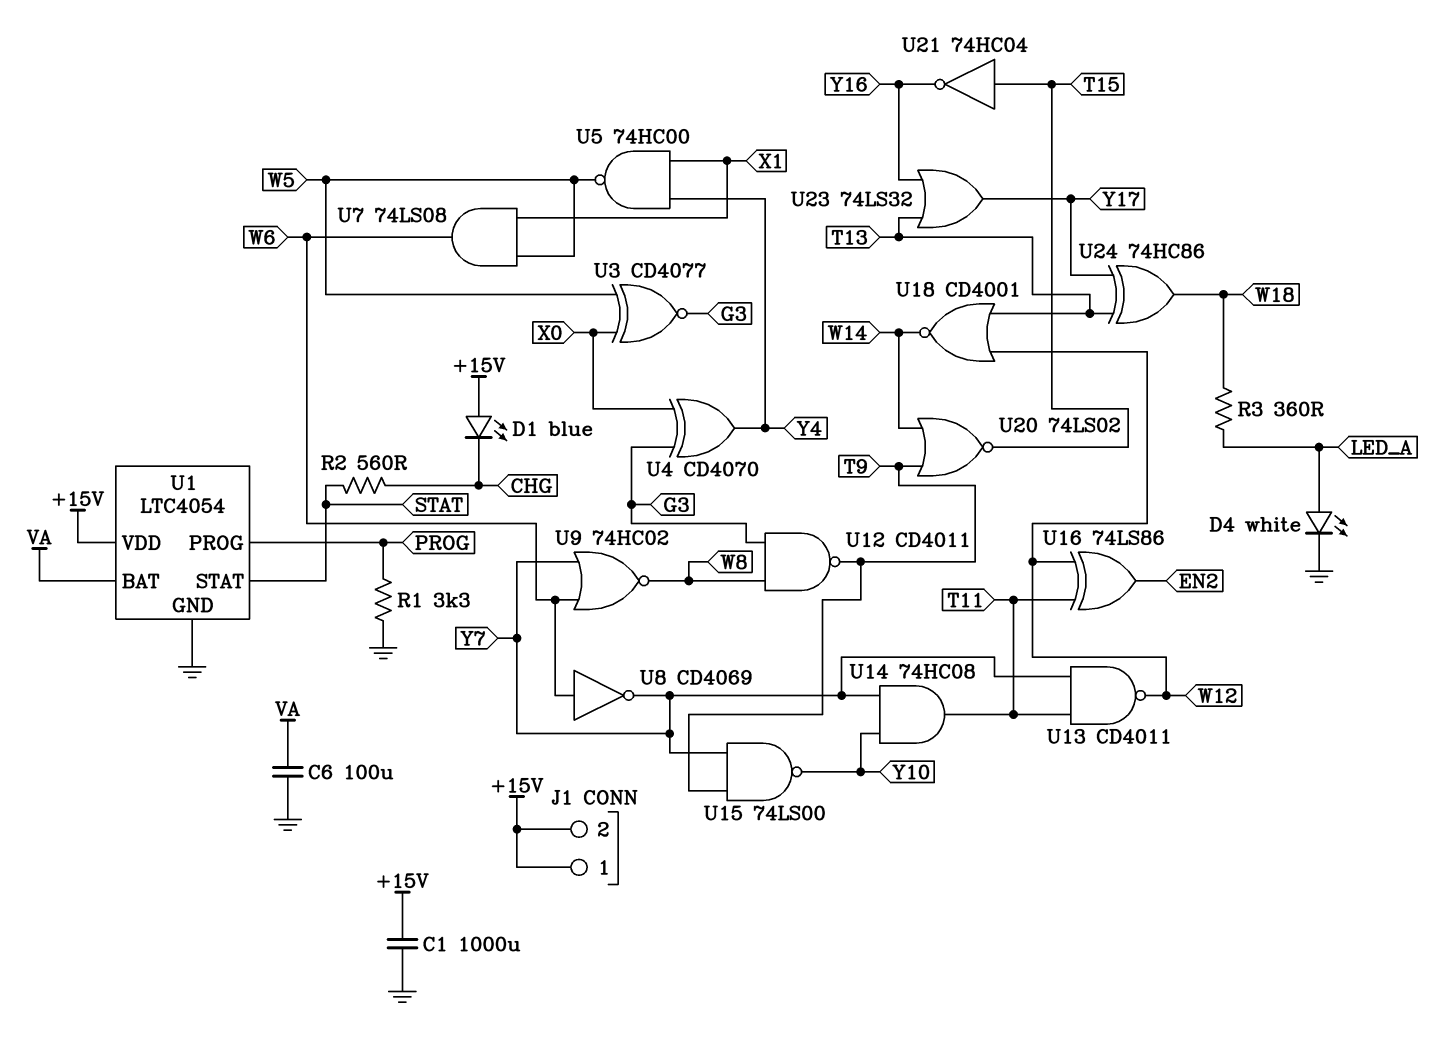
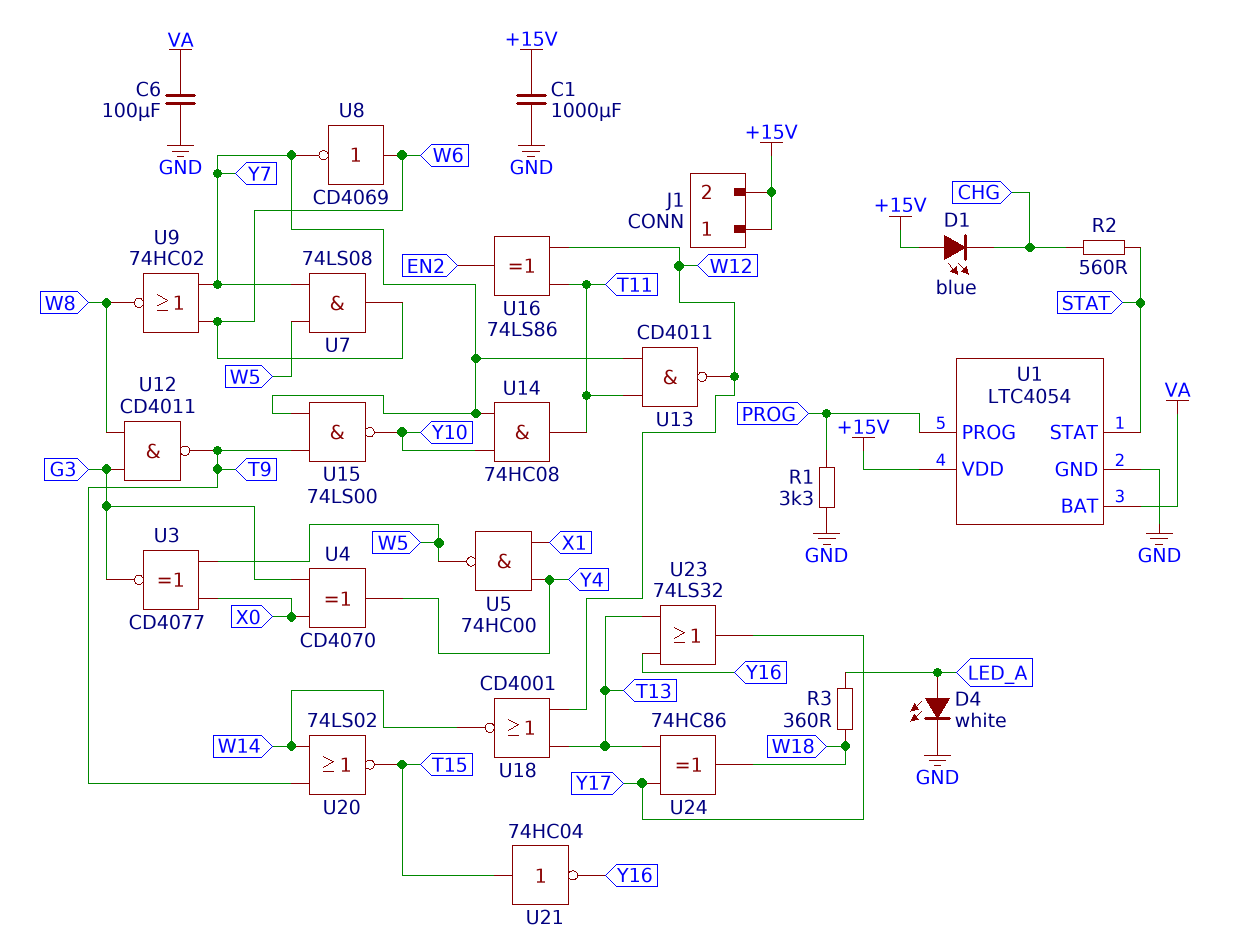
U7: AND 74LS08 (in W5, in X1, out W6) -> AND 74LS08 (in W5, in Y7, out W6)

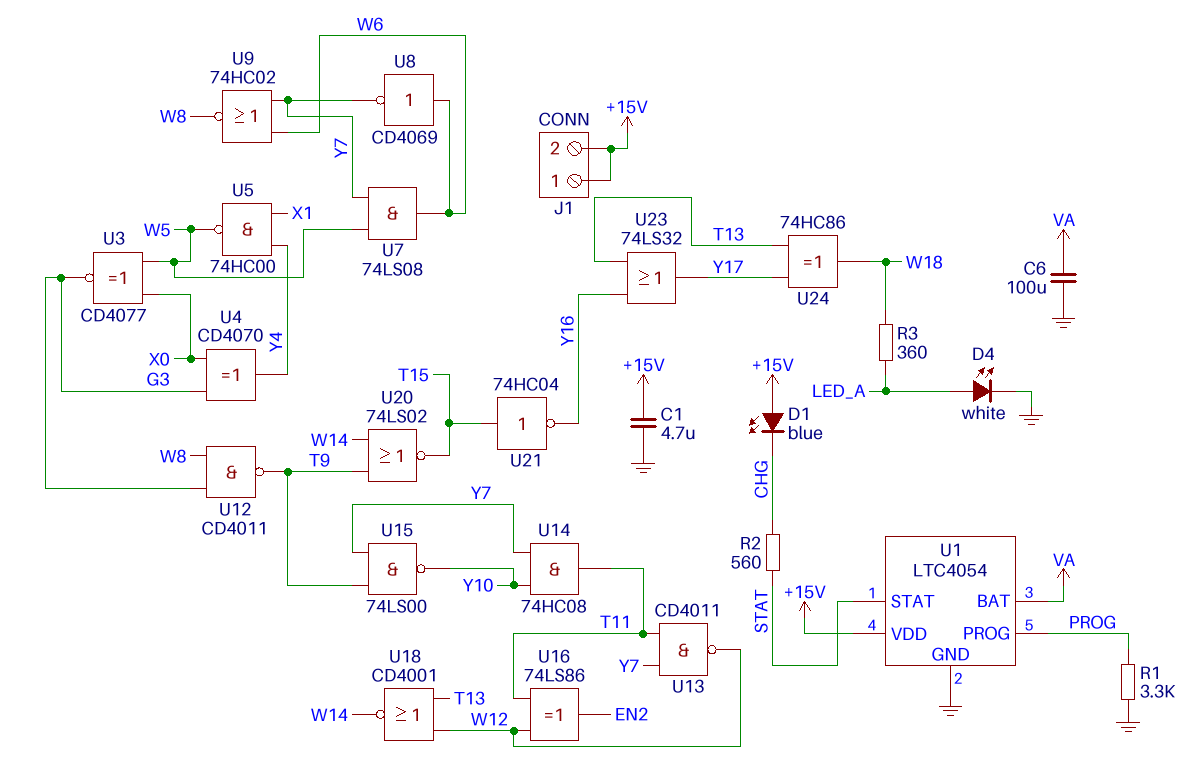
C1: 1000uF (+15V, GND) -> 4.7uF (+15V, GND)

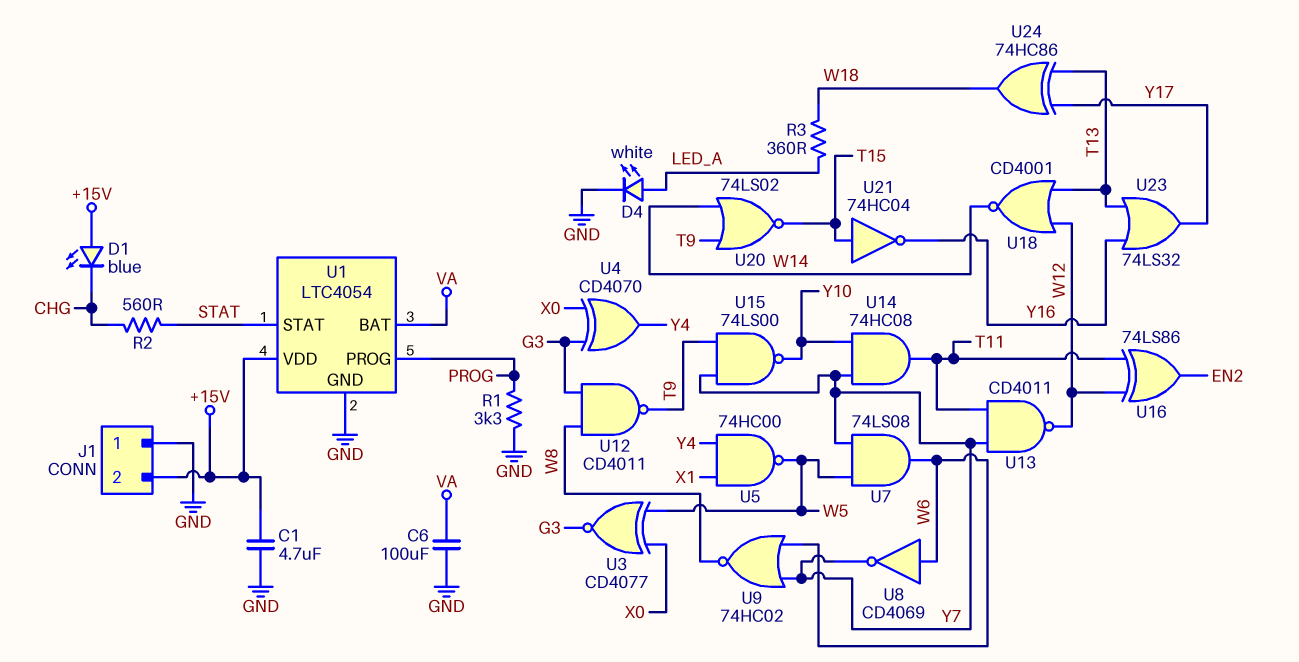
J1 pin 1: +15V -> GND

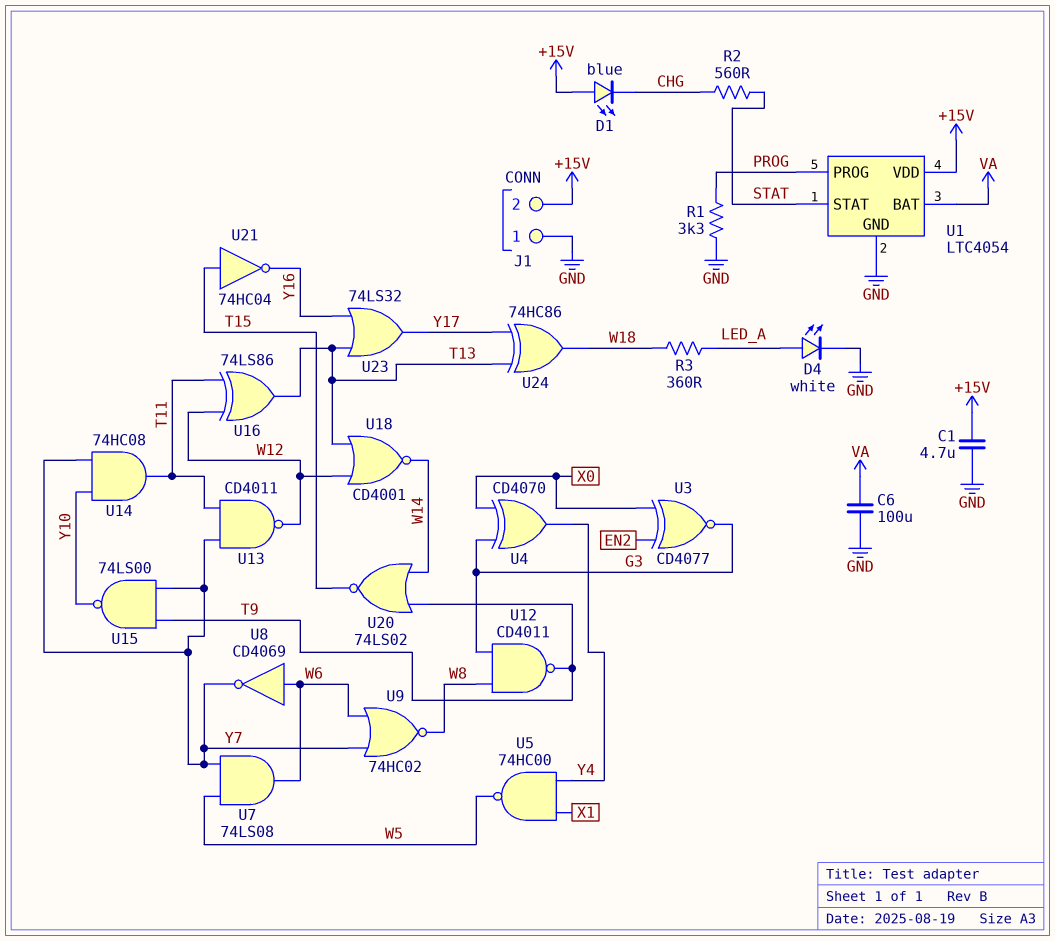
U3: XNOR CD4077 (in W5, in X0, out G3) -> XNOR CD4077 (in EN2, in X0, out G3)
U16: XOR 74LS86 (in T11, in W12, out EN2) -> XOR 74LS86 (in T11, in W12, out T13)

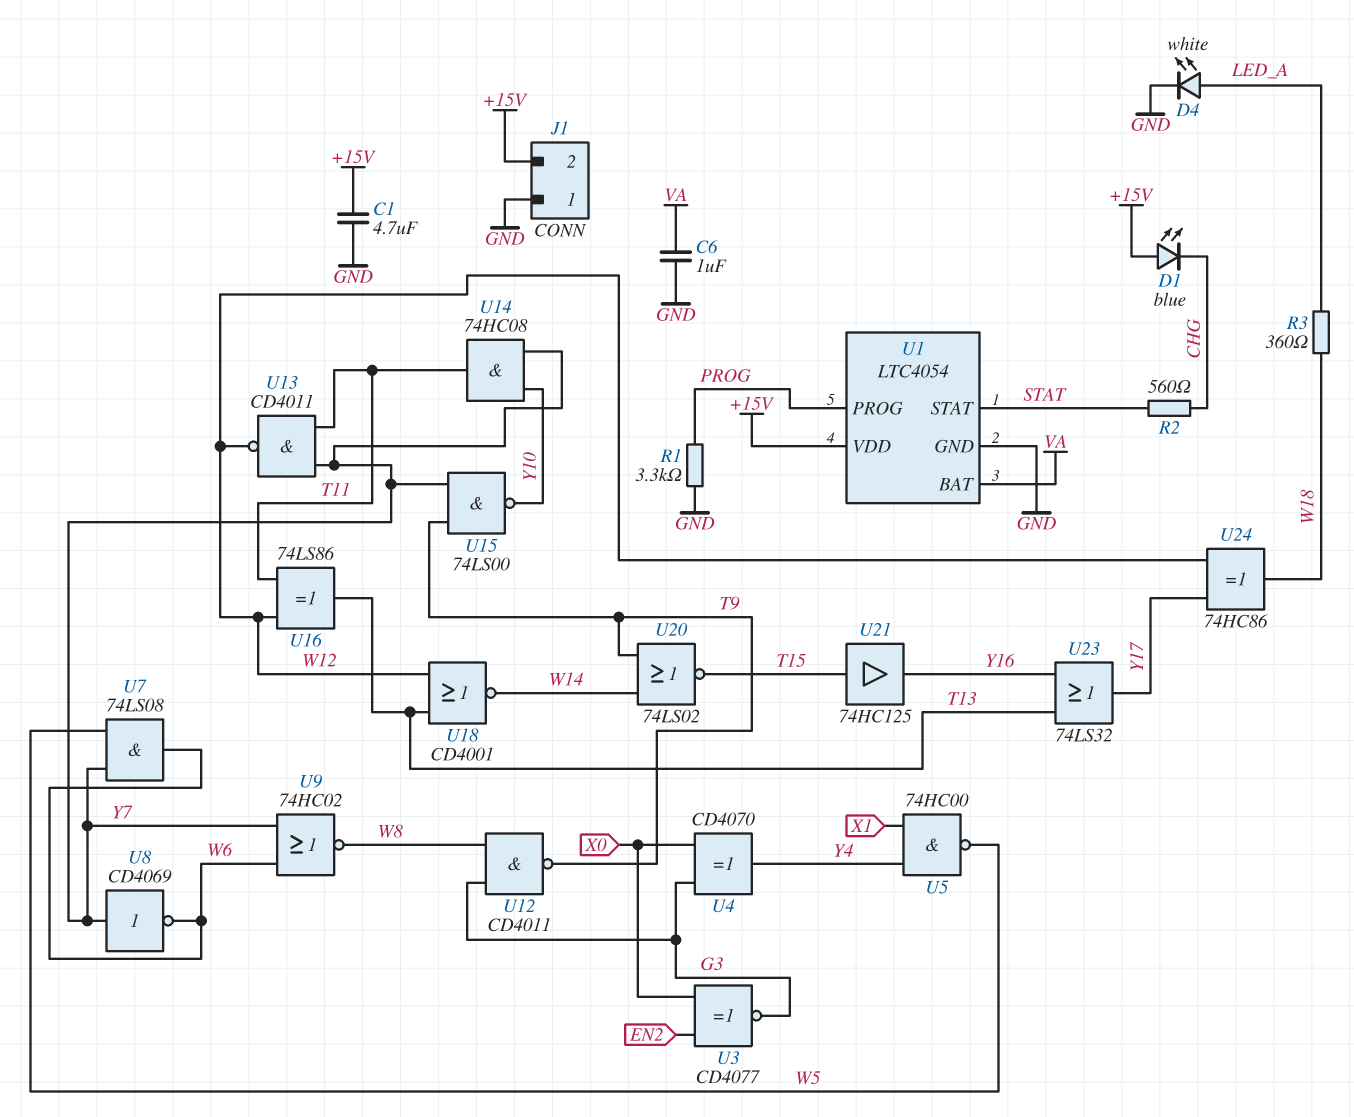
C6: 100uF (GND, VA) -> 1uF (GND, VA)
U8: NOT CD4069 (in W6, out Y7) -> NOT CD4069 (in Y7, out W6)
U21: NOT 74HC04 (in T15, out Y16) -> buffer 74HC125 (in T15, out Y16)
U24: XOR 74HC86 (in T13, in Y17, out W18) -> XOR 74HC86 (in W12, in Y17, out W18)

